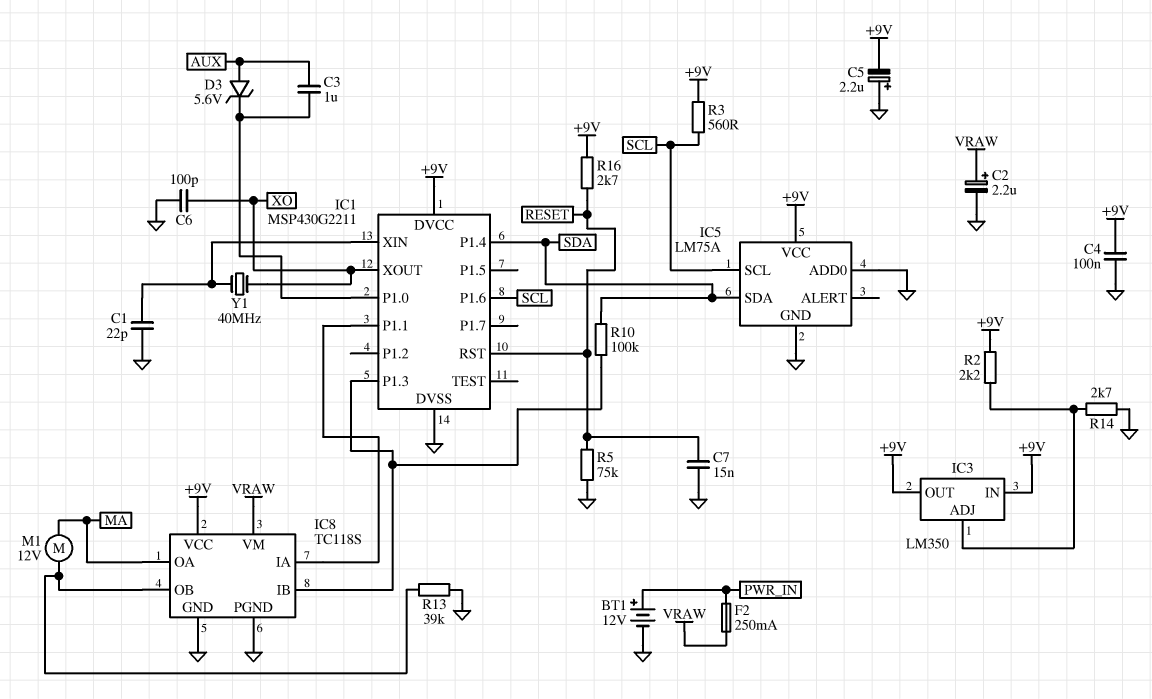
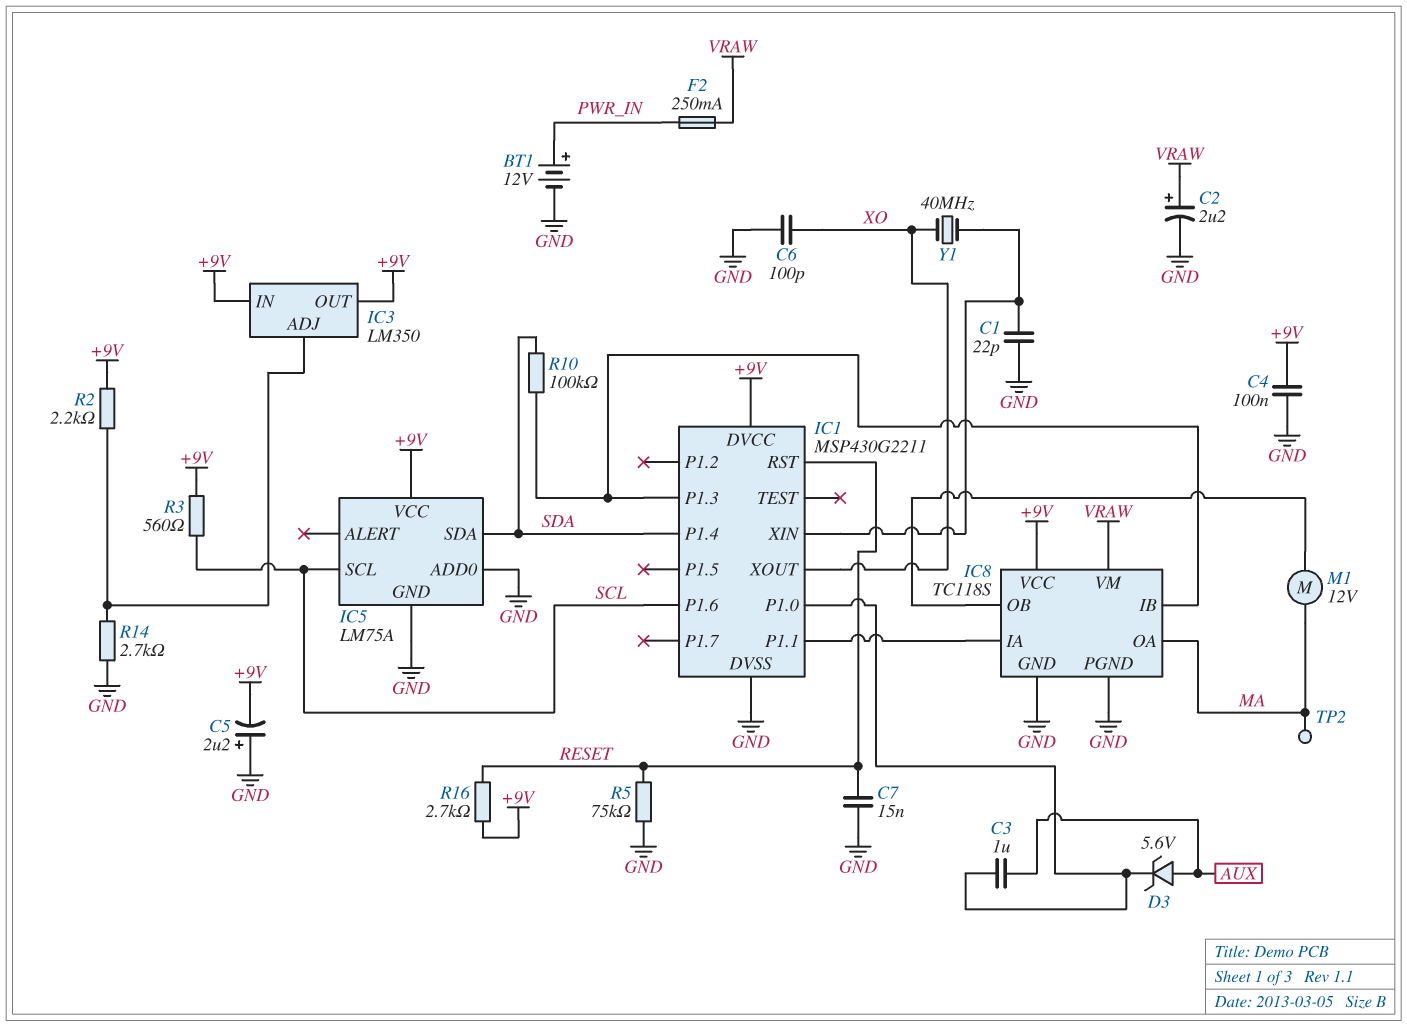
R13: 39k (GND, IC8/OB) -> none
TP2: none -> test point (MA)

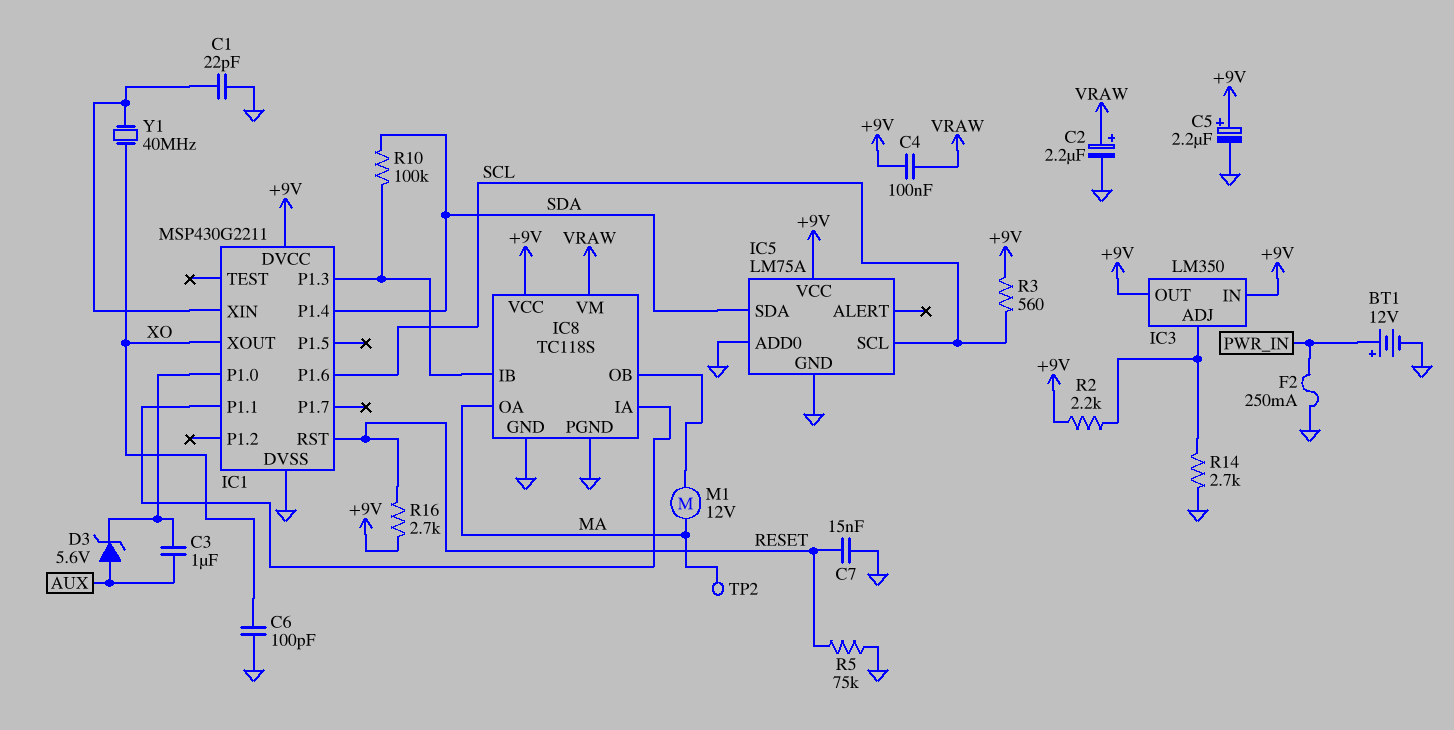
C4: 100nF (+9V, GND) -> 100nF (+9V, VRAW)
C5: 2.2uF (plus GND, minus +9V) -> 2.2uF (plus +9V, minus GND)
F2: 250mA (PWR_IN, VRAW) -> 250mA (GND, PWR_IN)

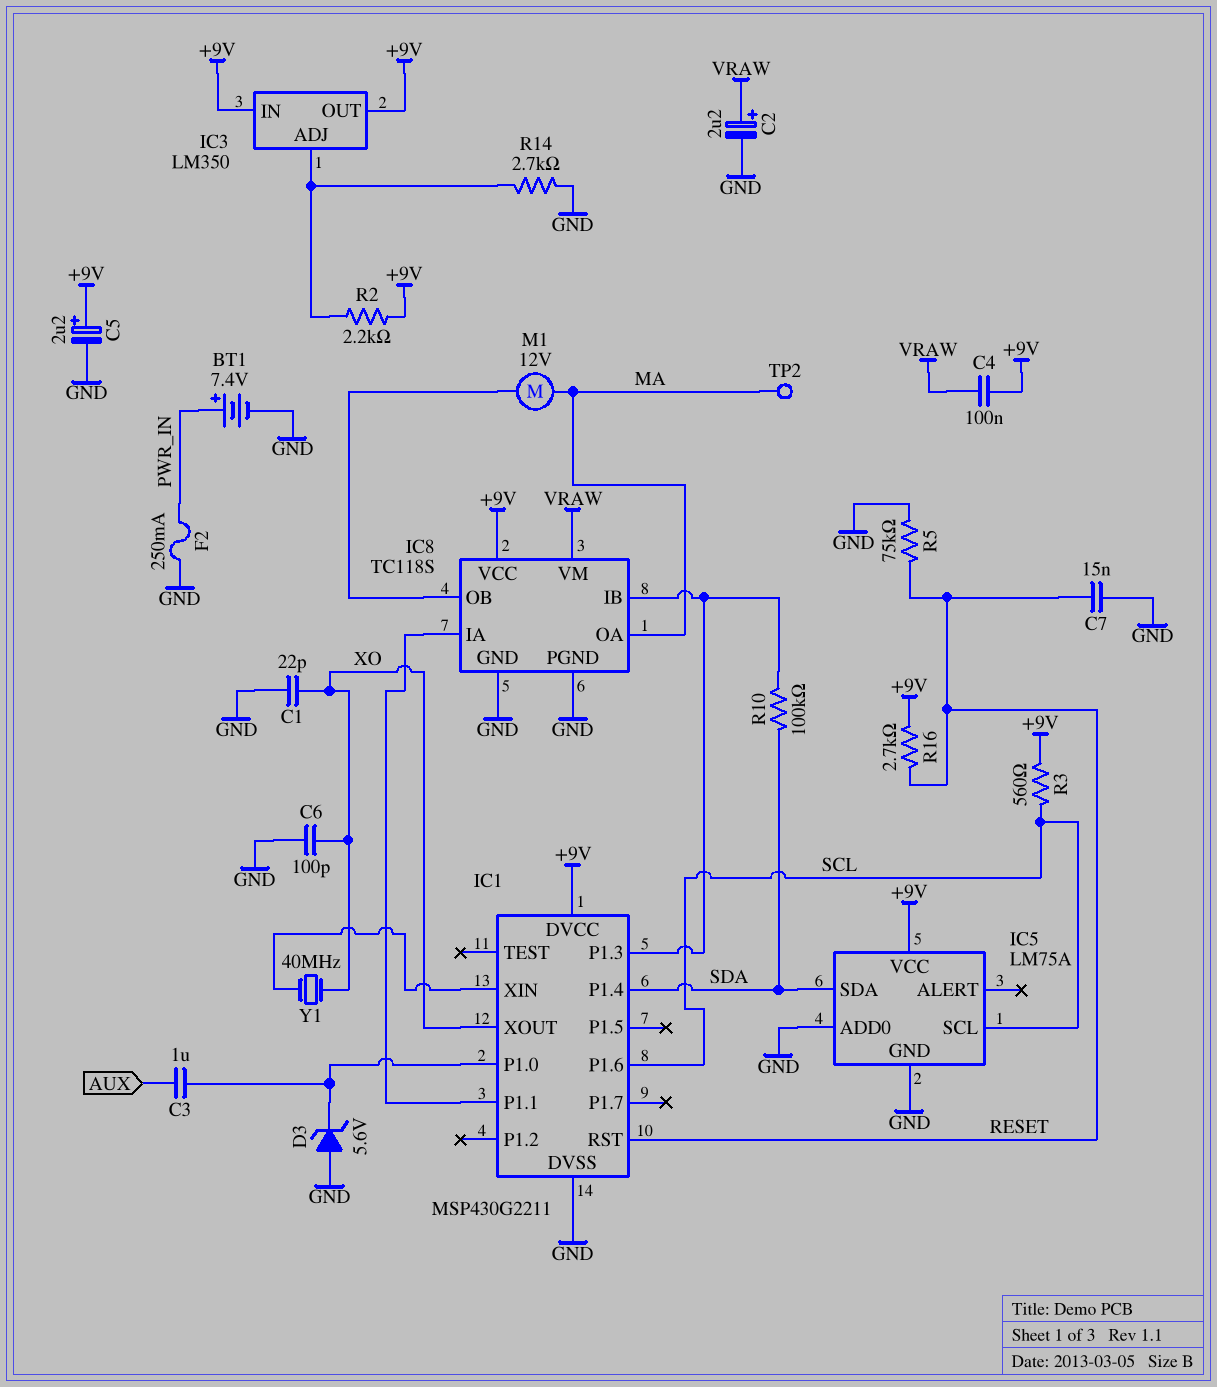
BT1: 12V (plus PWR_IN, minus GND) -> 7.4V (plus PWR_IN, minus GND)
C1: 22pF (GND, IC1/XIN) -> 22pF (GND, XO)
D3: zener 5.6V (A AUX, K IC1/P1.0) -> zener 5.6V (A GND, K IC1/P1.0)

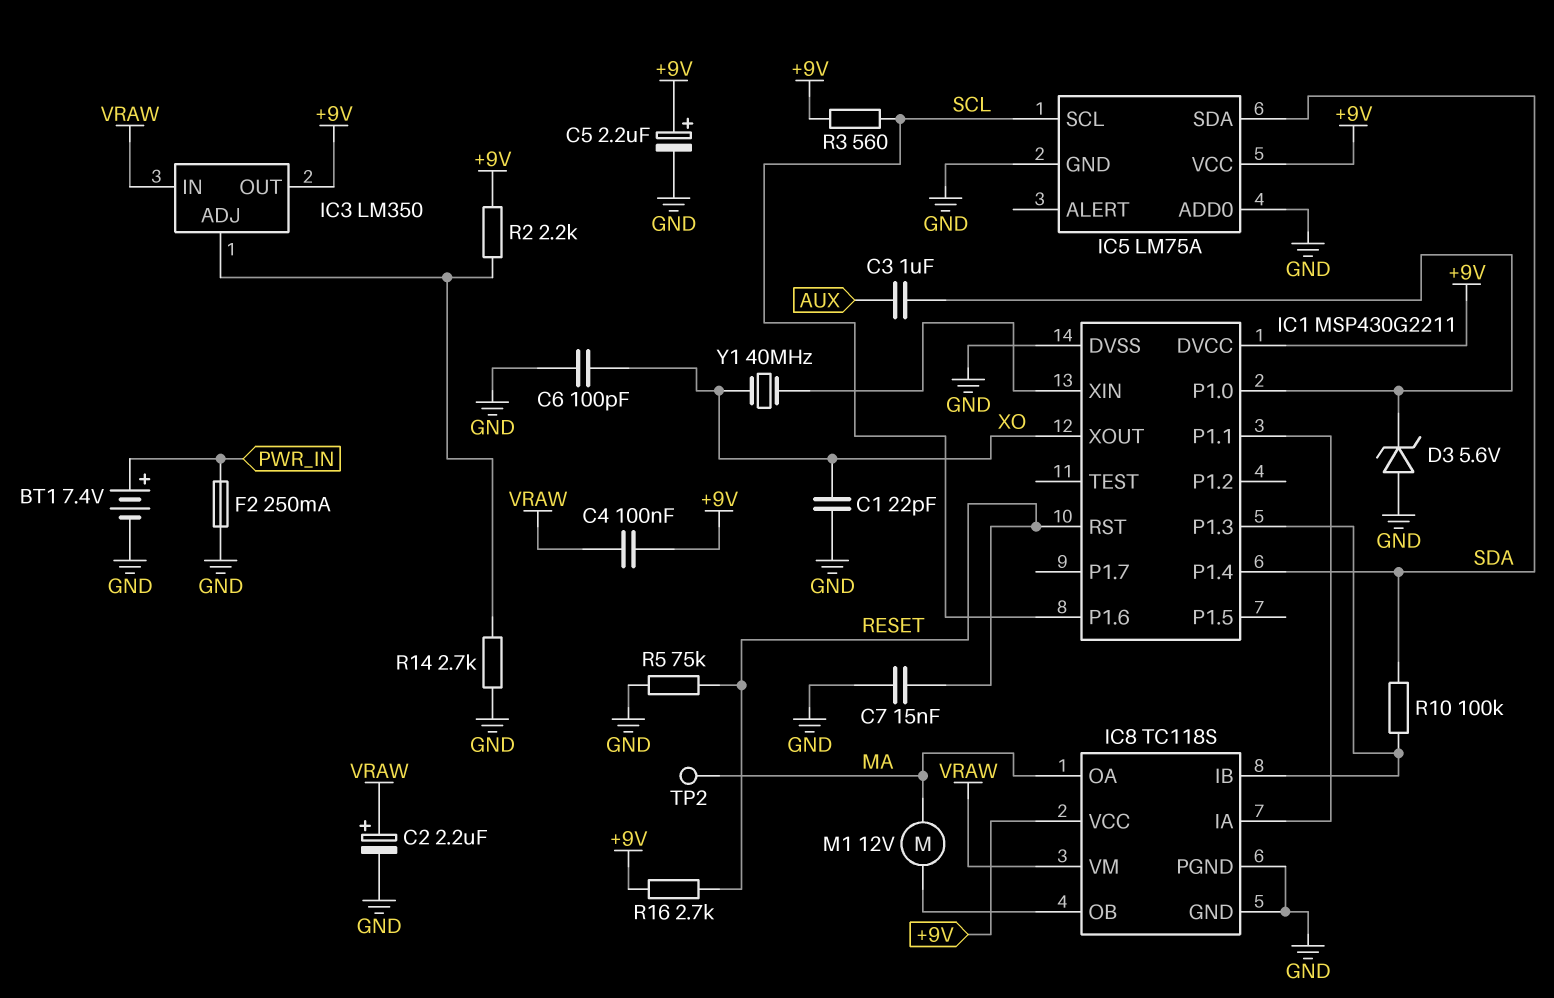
IC3 pin IN: +9V -> VRAW

